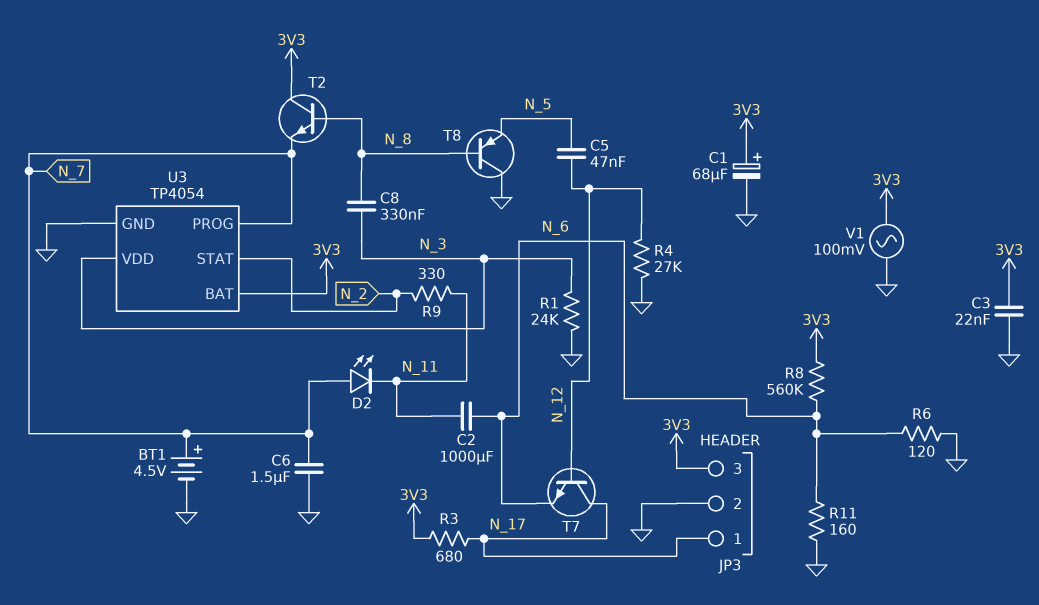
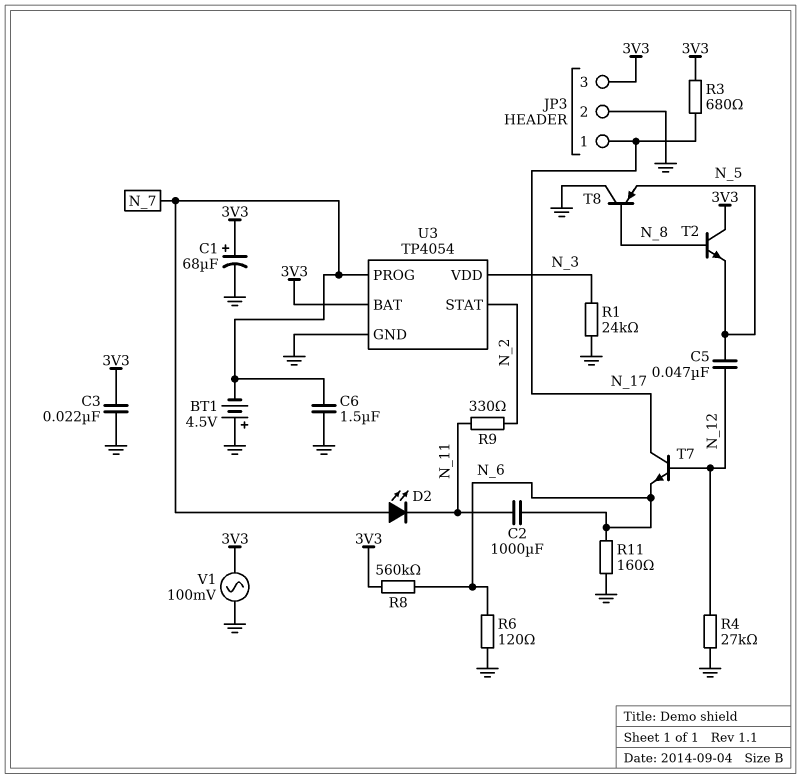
BT1: 4.5V (plus N_7, minus GND) -> 4.5V (plus GND, minus N_7)
C8: 330nF (N_3, N_8) -> none
T2: NPN (B N_8, C 3V3, E N_7) -> NPN (B N_8, C 3V3, E N_5)

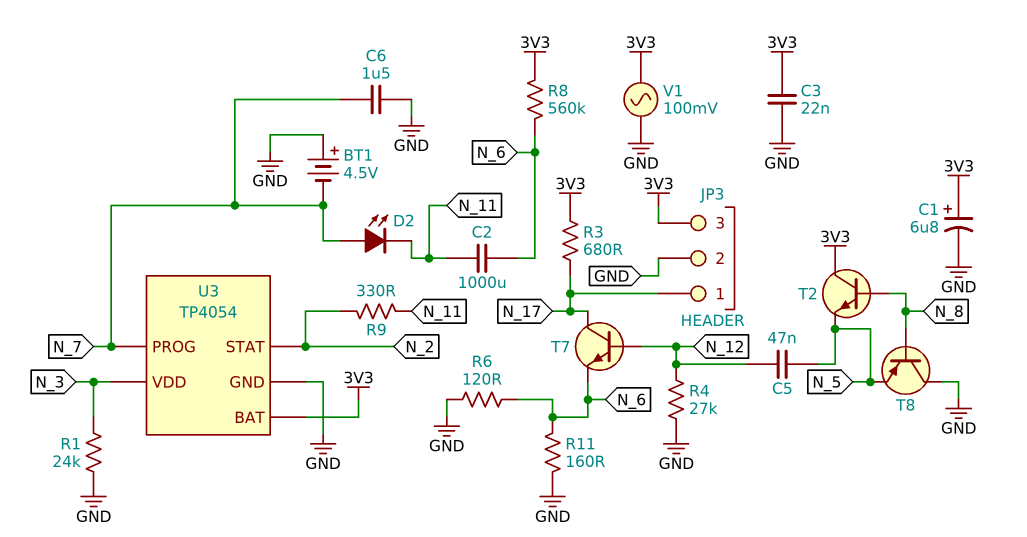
C1: 68uF (plus 3V3, minus GND) -> 6.8uF (plus 3V3, minus GND)

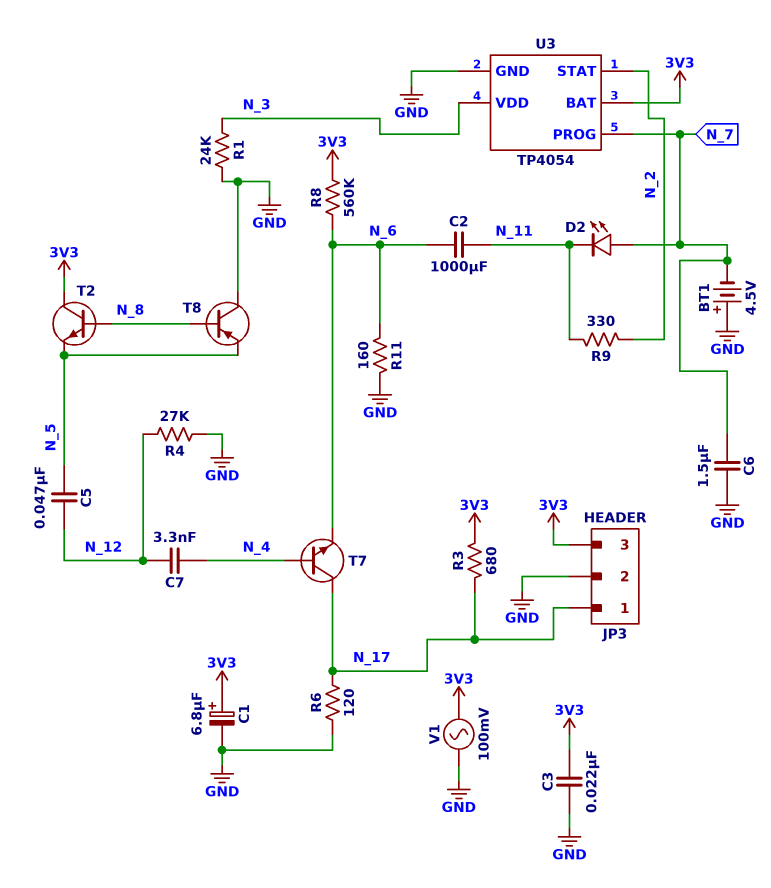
C7: none -> 3.3nF (N_4, N_12)
R6: 120 (GND, N_6) -> 120 (GND, N_17)
T7: NPN (B N_12, C N_17, E N_6) -> NPN (B N_4, C N_17, E N_6)

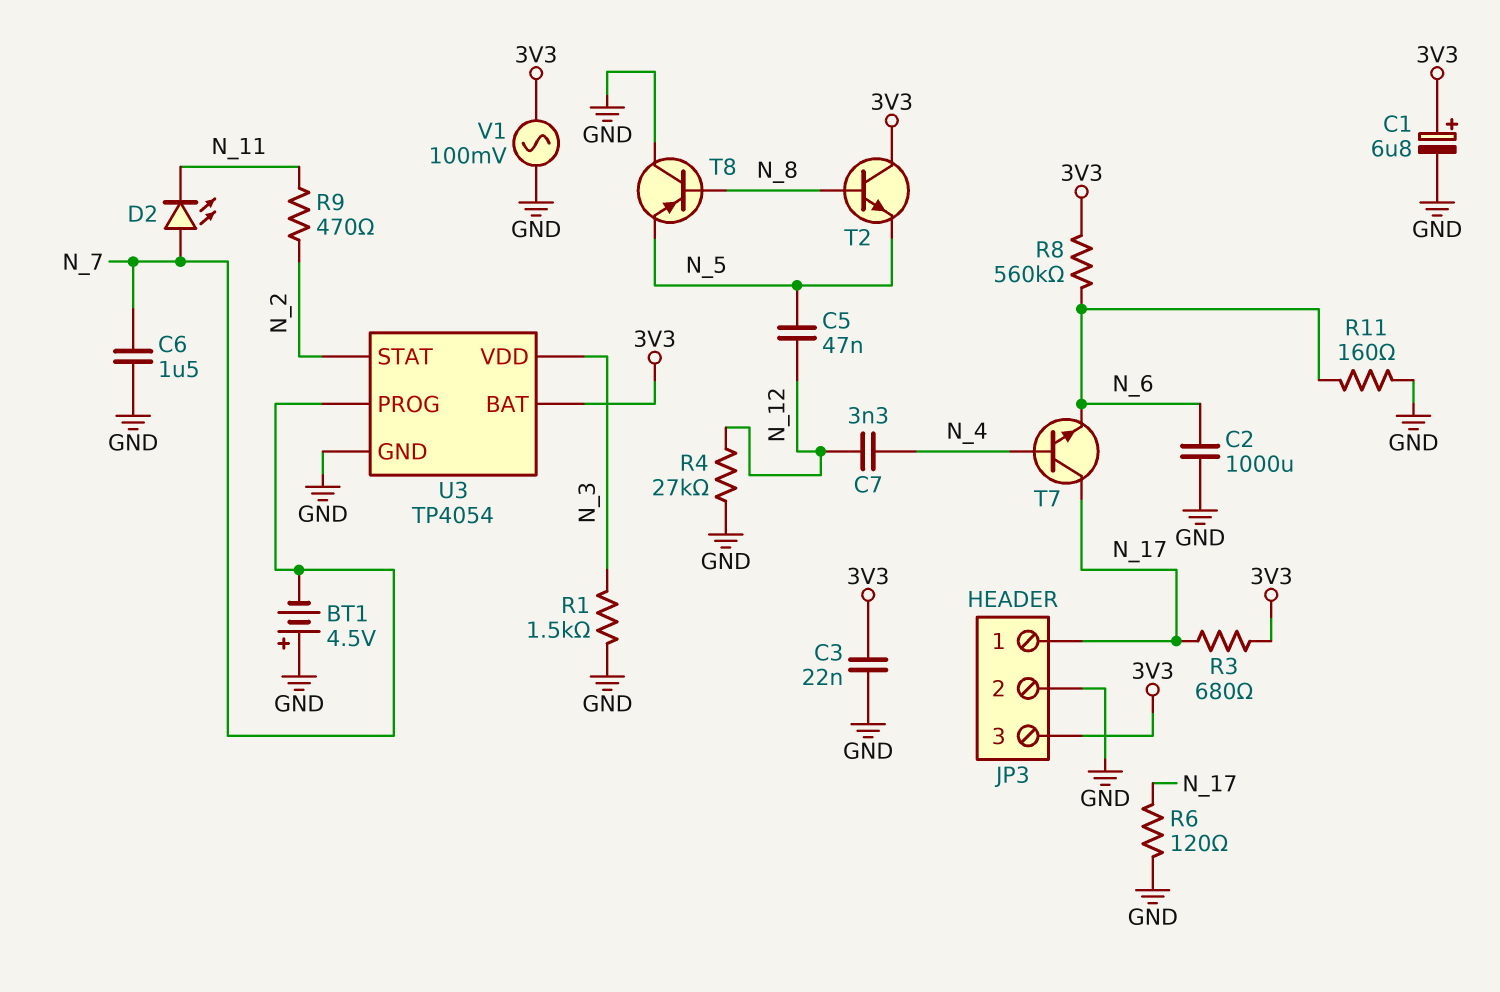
C2: 1000uF (N_6, N_11) -> 1000uF (GND, N_6)
R1: 24k (GND, N_3) -> 1.5k (GND, N_3)
R9: 330 (N_2, N_11) -> 470 (N_2, N_11)

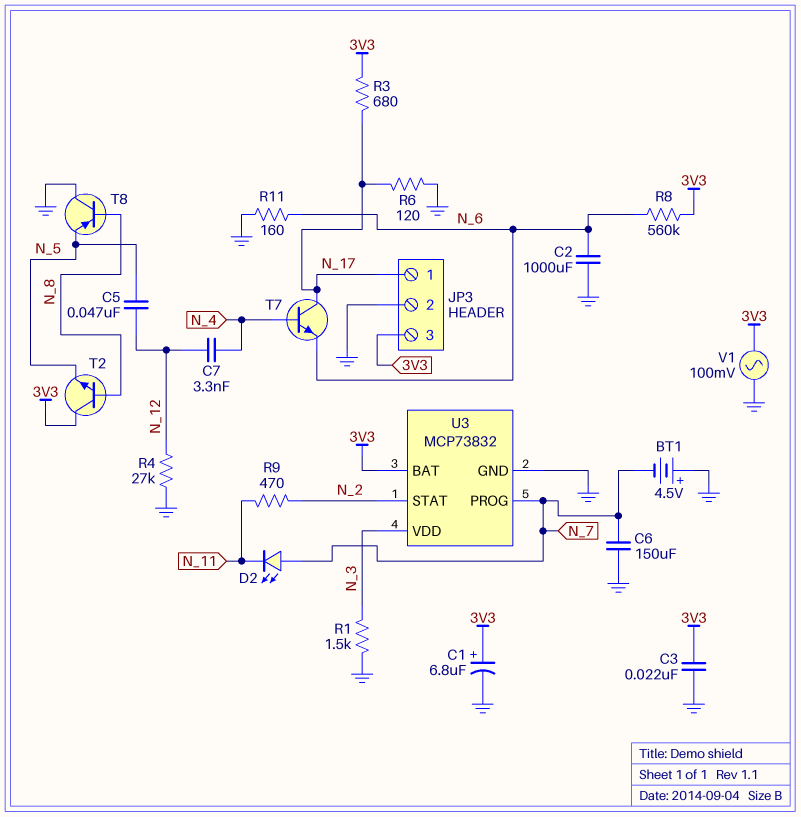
C6: 1.5uF (GND, N_7) -> 150uF (GND, N_7)
U3: TP4054 -> MCP73832

